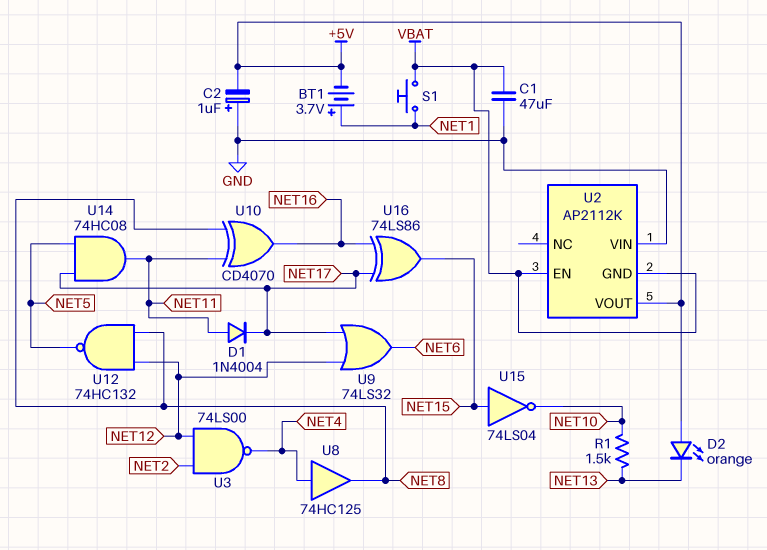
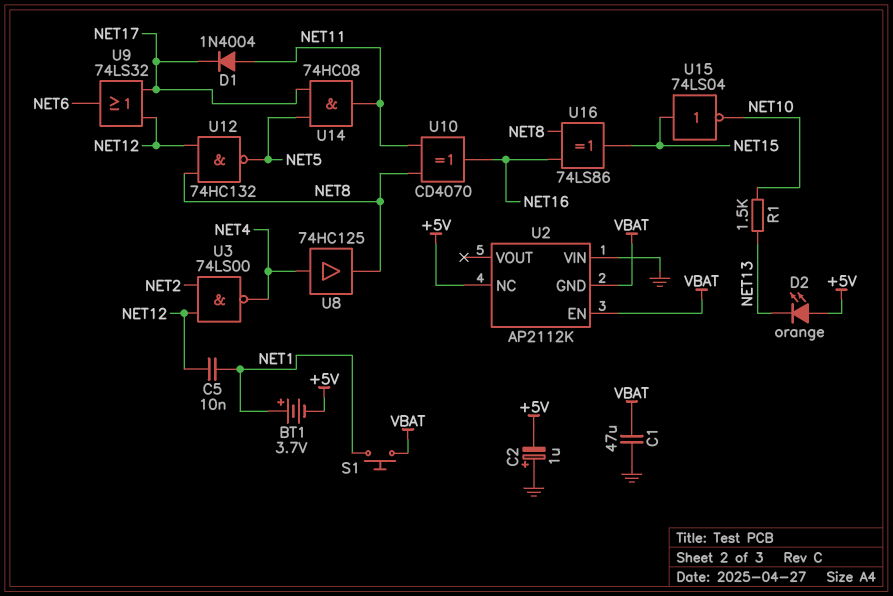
C5: none -> 10nF (NET1, NET12)
U2 pin NC: none -> +5V
U2 pin VOUT: +5V -> none
U16: XOR 74LS86 (in NET16, in NET17, out NET15) -> XOR 74LS86 (in NET8, in NET16, out NET15)

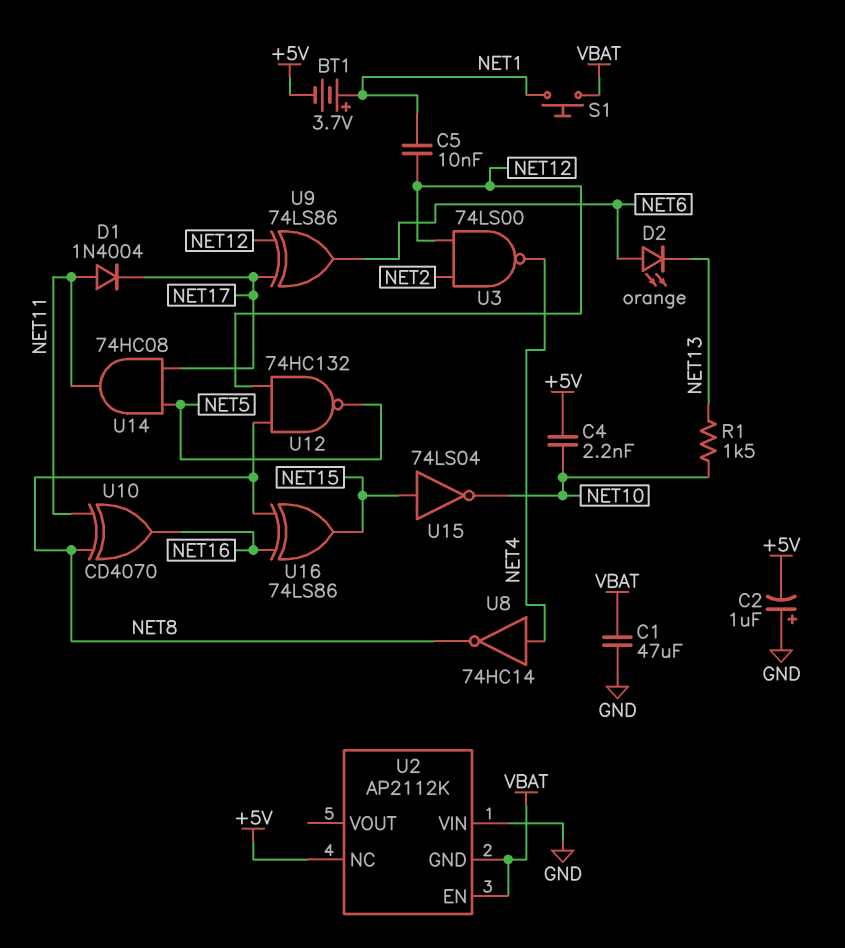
C4: none -> 2.2nF (+5V, NET10)
D2: LED orange (A +5V, K NET13) -> LED orange (A NET6, K NET13)
U8: buffer 74HC125 (in NET4, out NET8) -> NOT 74HC14 (in NET4, out NET8)
U9: OR 74LS32 (in NET12, in NET17, out NET6) -> XOR 74LS86 (in NET12, in NET17, out NET6)

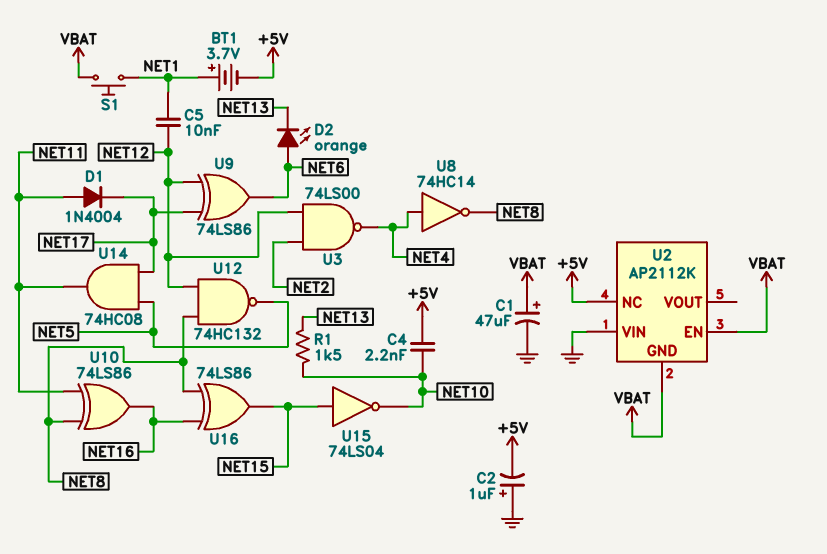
C1: 47uF (GND, VBAT) -> 47uF (plus VBAT, minus GND)
U10: XOR CD4070 (in NET8, in NET11, out NET16) -> XOR 74LS86 (in NET8, in NET11, out NET16)

